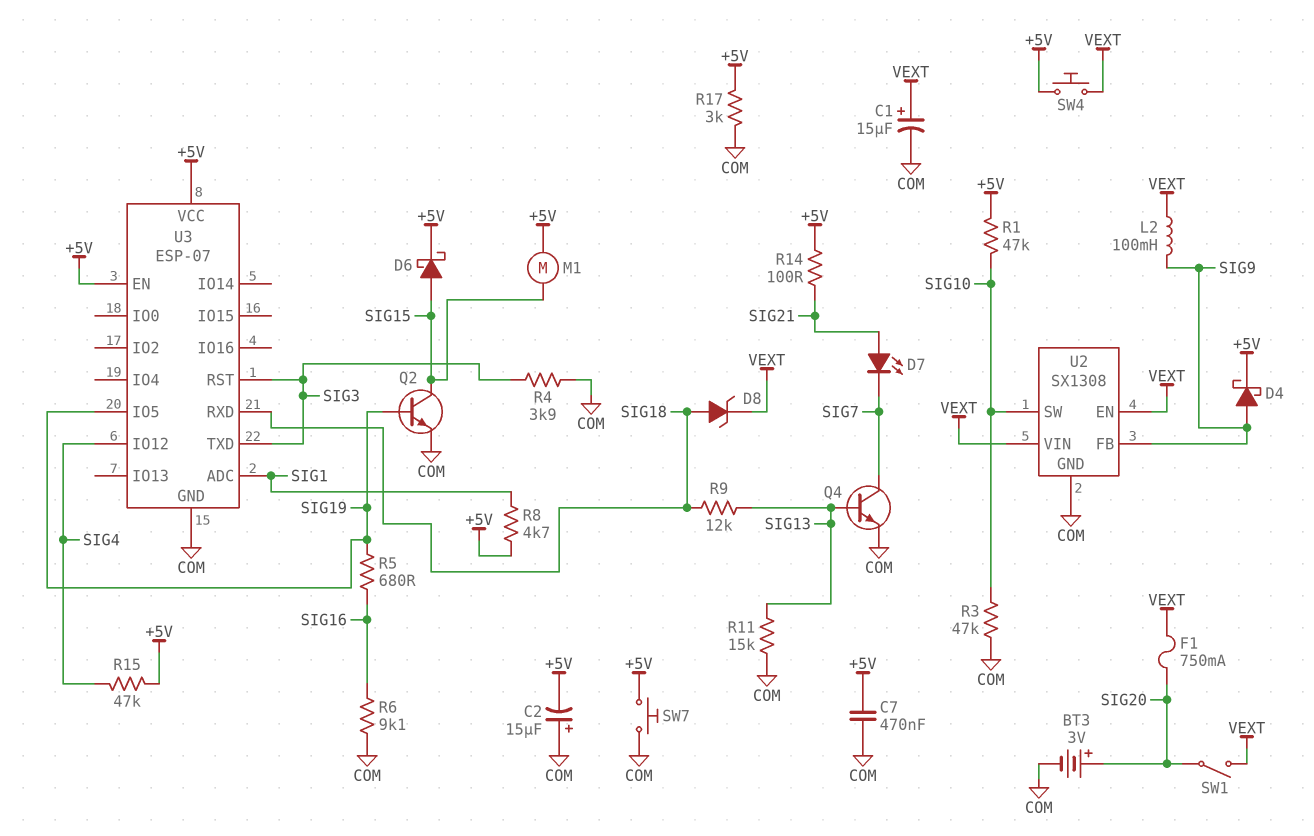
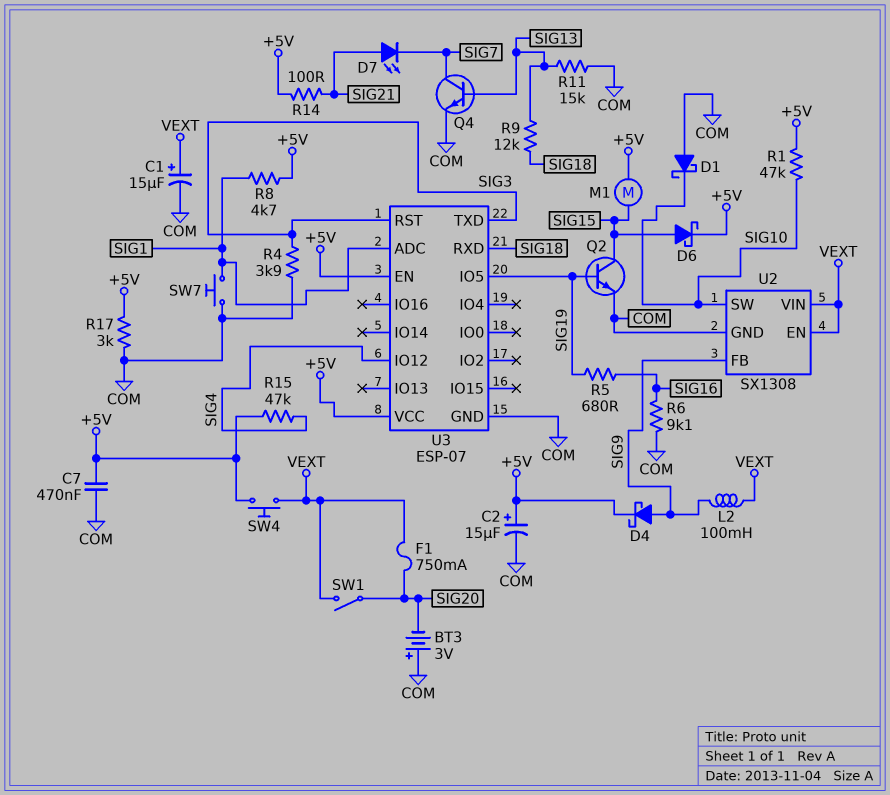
BT3: 3V (plus SIG20, minus COM) -> 3V (plus COM, minus SIG20)
C2: 15uF (plus COM, minus +5V) -> 15uF (plus +5V, minus COM)
D1: none -> schottky (A COM, K SIG10)
D8: zener (A SIG18, K VEXT) -> none
R3: 47k (COM, SIG10) -> none
SW7: button (+5V, COM) -> button (COM, SIG1)

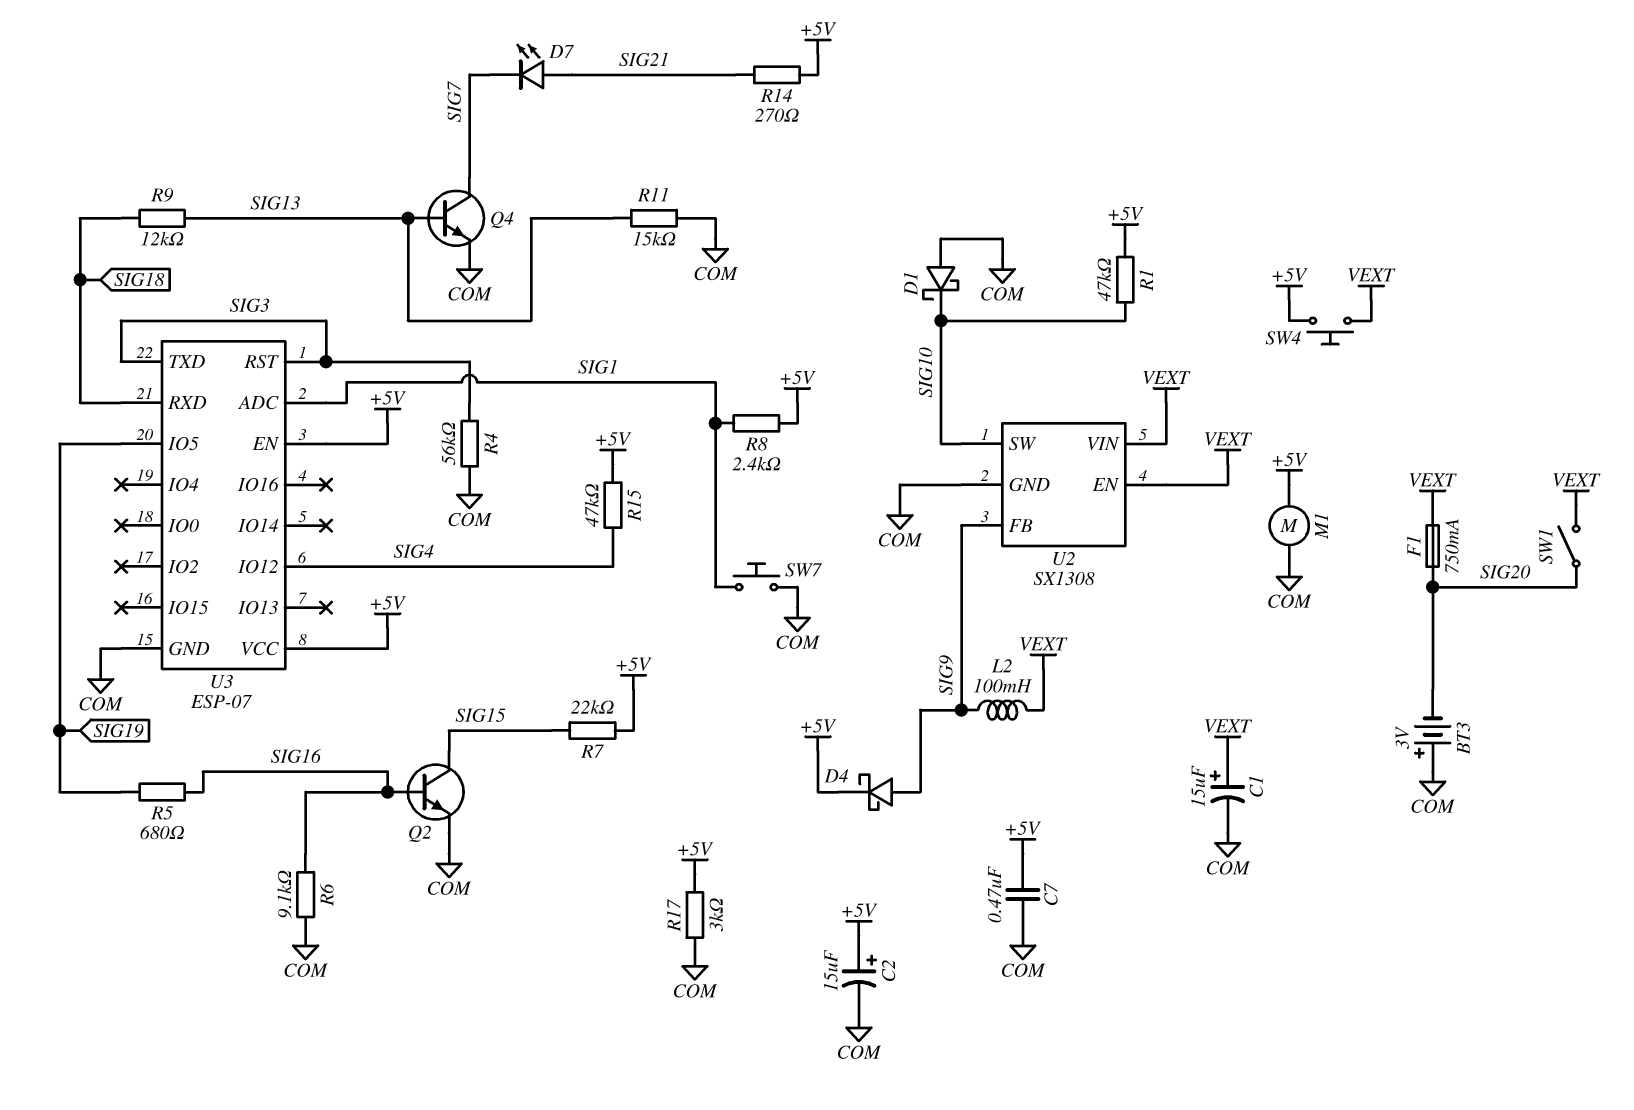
D6: schottky (A SIG15, K +5V) -> none
M1: motor (+5V, SIG15) -> motor (+5V, COM)
Q2: NPN (B SIG19, C SIG15, E COM) -> NPN (B SIG16, C SIG15, E COM)
R4: 3.9k (COM, SIG3) -> 56k (COM, SIG3)
R7: none -> 22k (+5V, SIG15)
R8: 4.7k (+5V, SIG1) -> 2.4k (+5V, SIG1)
R14: 100 (+5V, SIG21) -> 270 (+5V, SIG21)

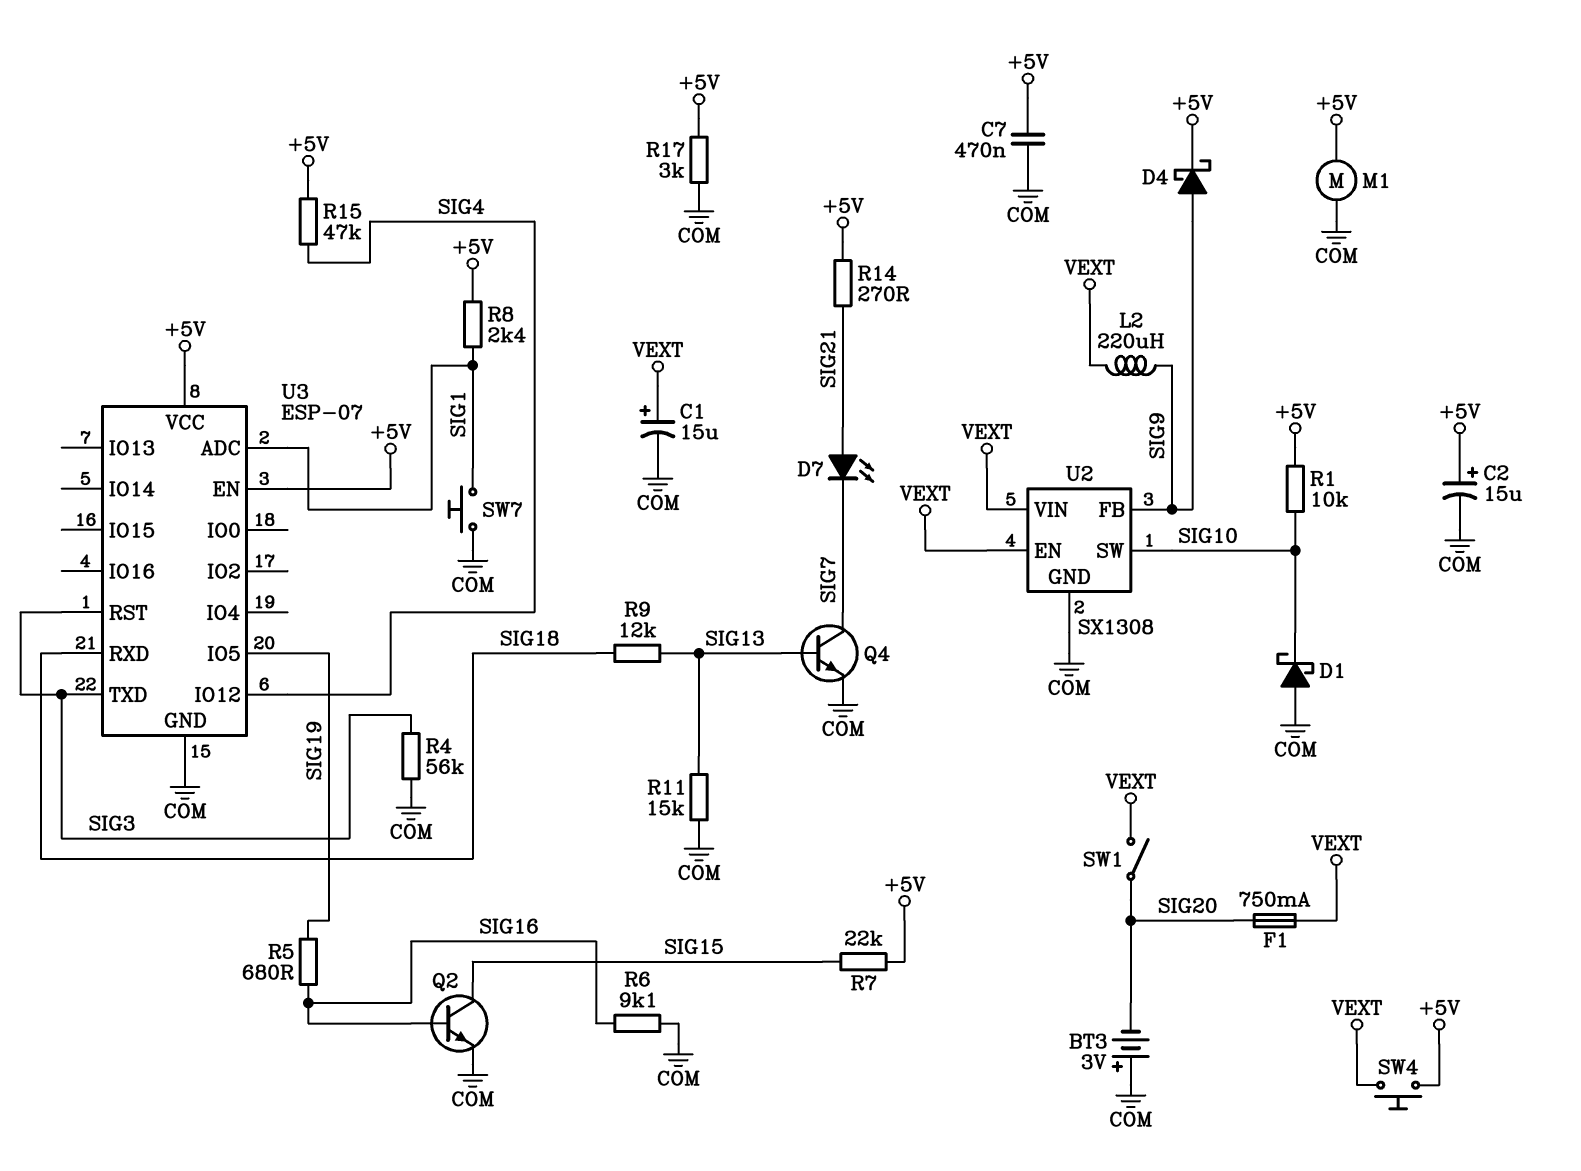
L2: 100mH (SIG9, VEXT) -> 220uH (SIG9, VEXT)
R1: 47k (+5V, SIG10) -> 10k (+5V, SIG10)

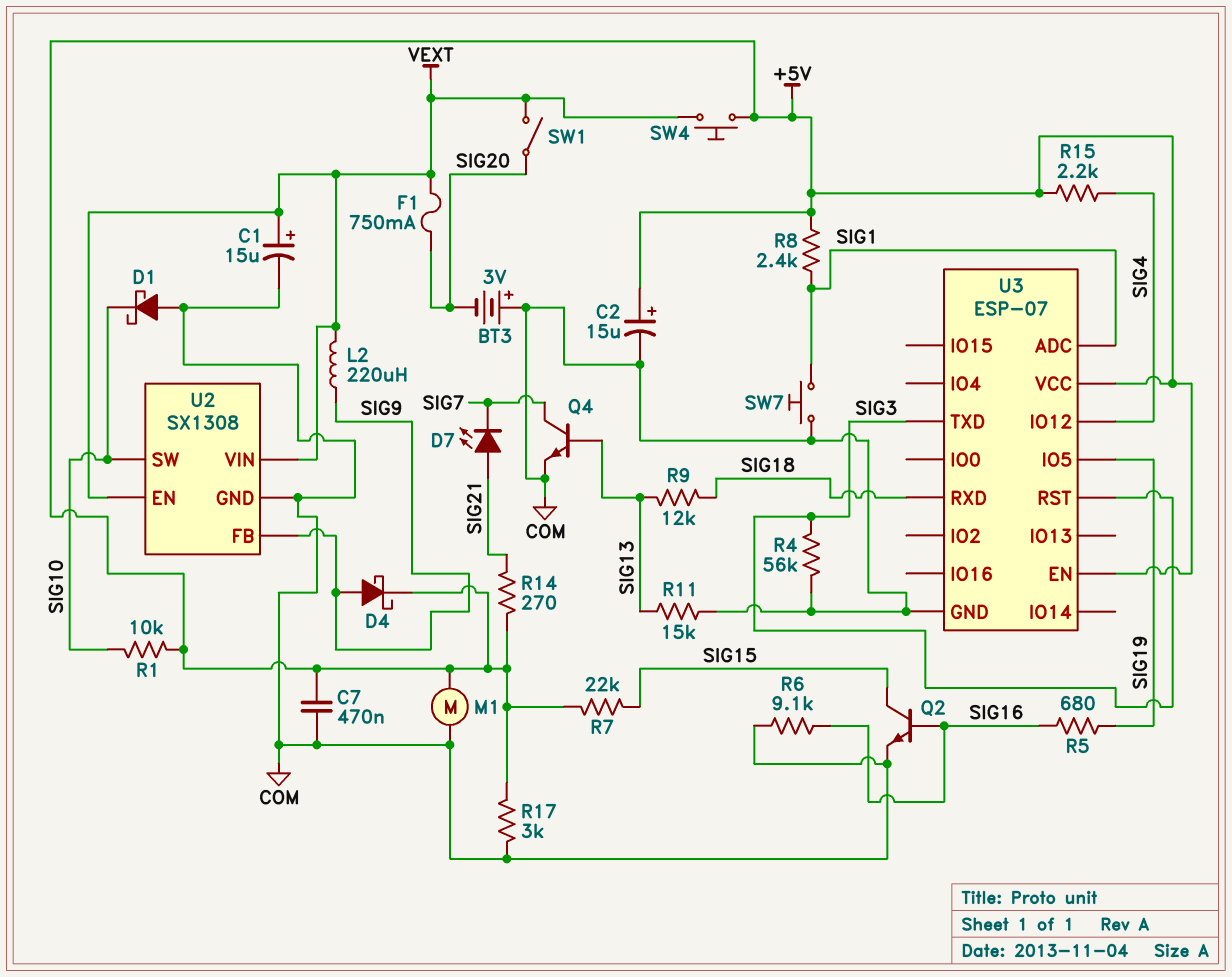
R15: 47k (+5V, SIG4) -> 2.2k (+5V, SIG4)

